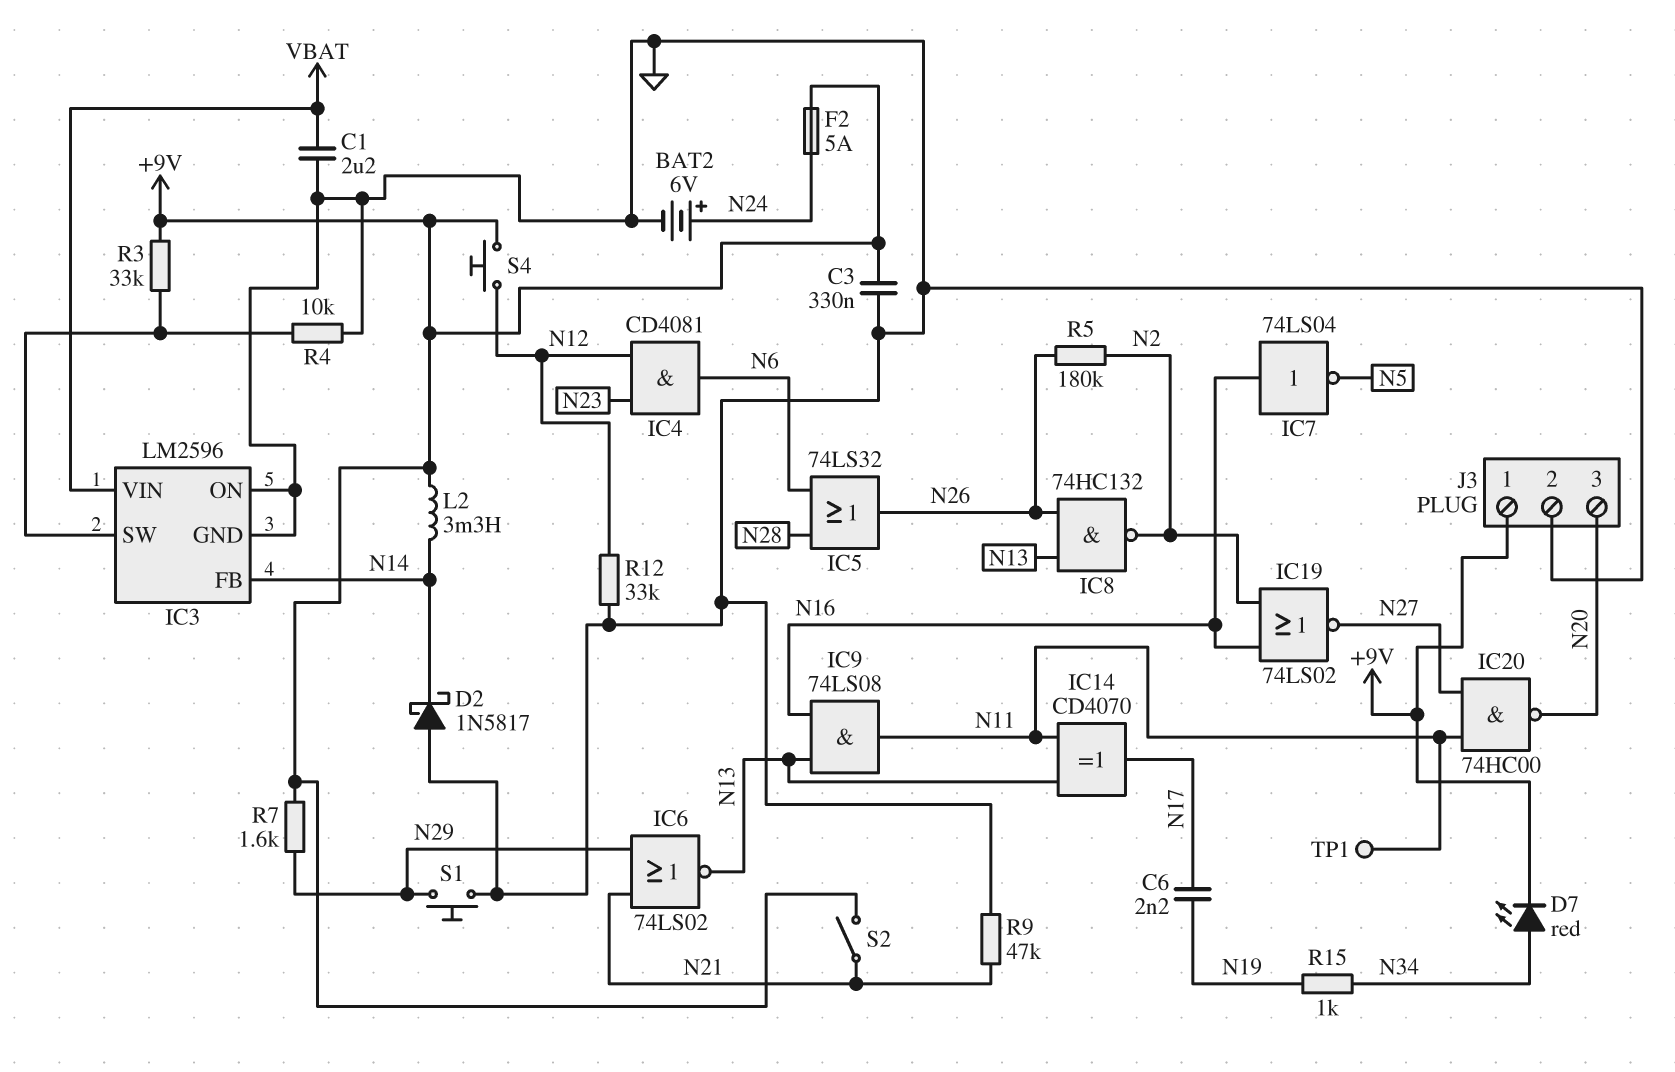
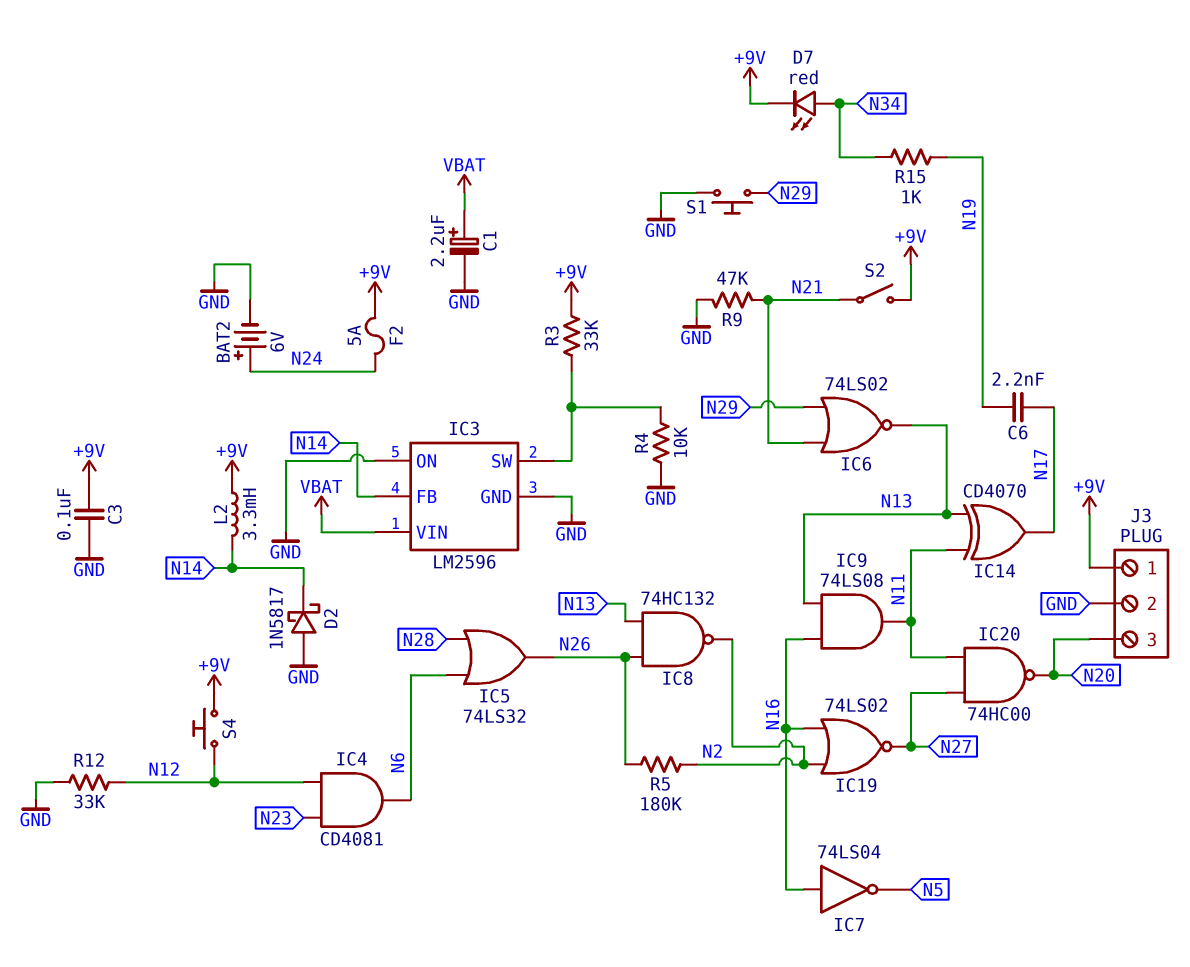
C1: 2.2uF (GND, VBAT) -> 2.2uF (plus VBAT, minus GND)
C3: 330nF (+9V, GND) -> 100nF (+9V, GND)
R7: 1.6k (+9V, N29) -> none
TP1: test point (N11) -> none

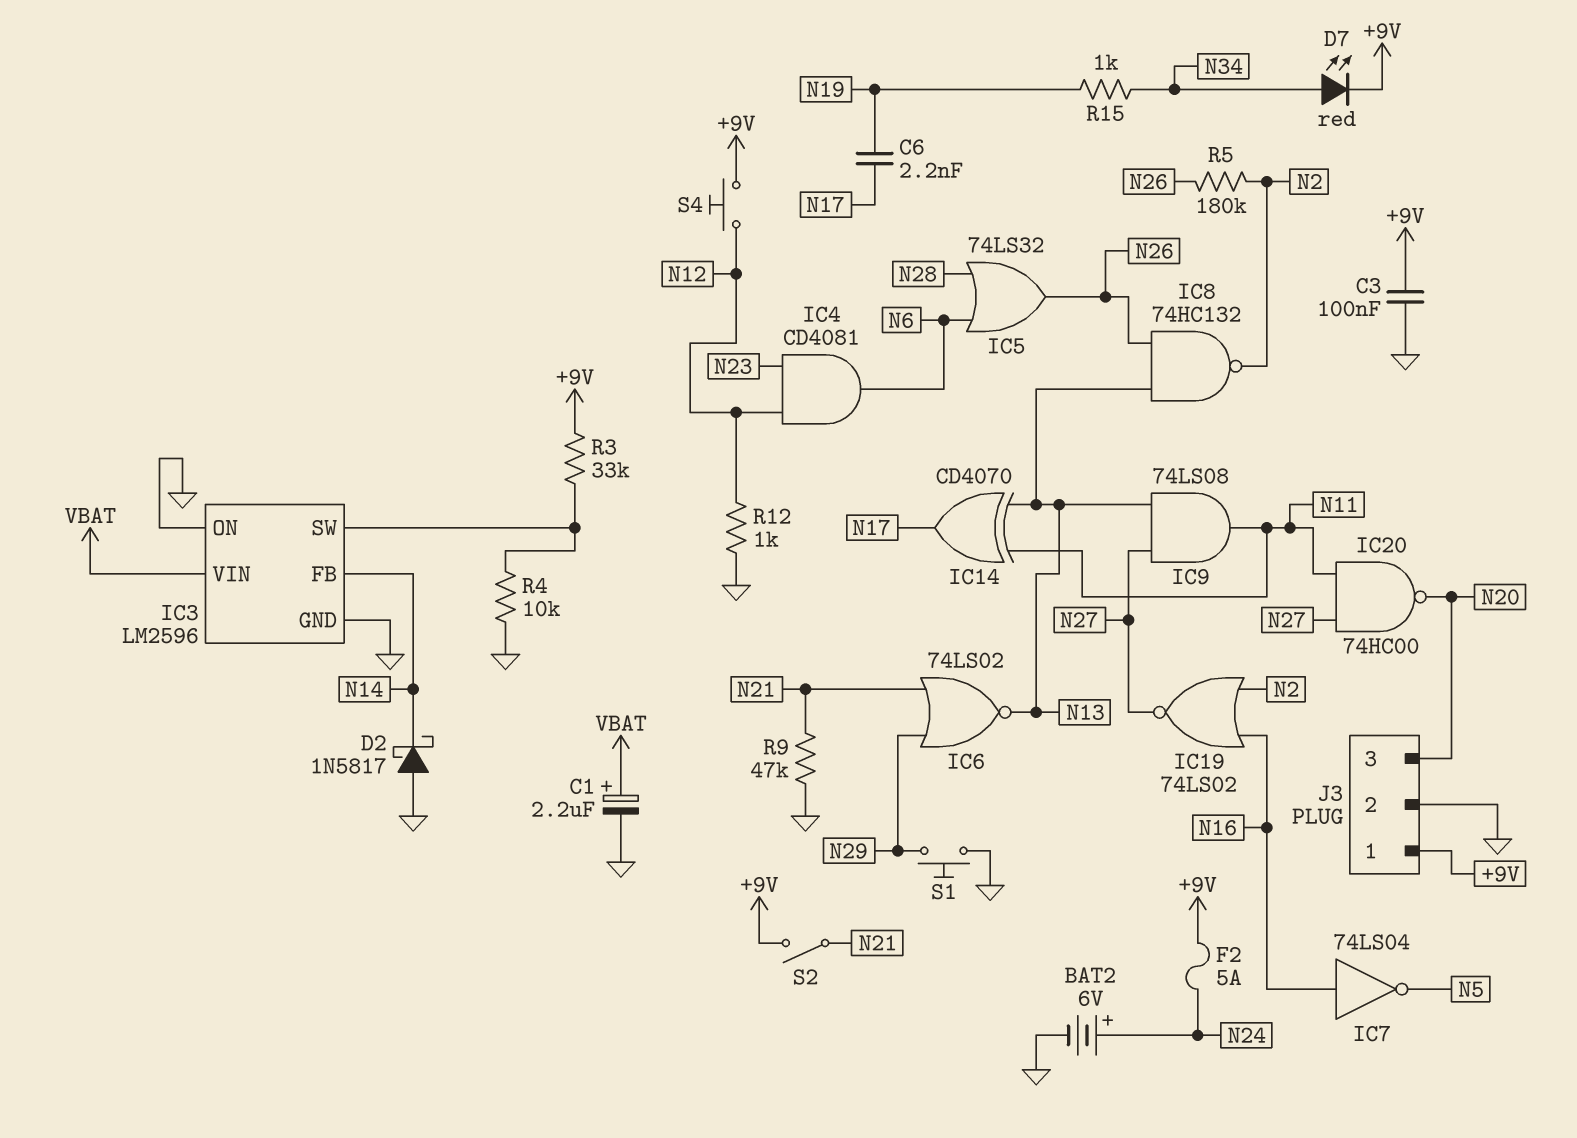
IC9: AND 74LS08 (in N13, in N16, out N11) -> AND 74LS08 (in N13, in N27, out N11)
L2: 3.3mH (+9V, N14) -> none
R12: 33k (GND, N12) -> 1k (GND, N12)

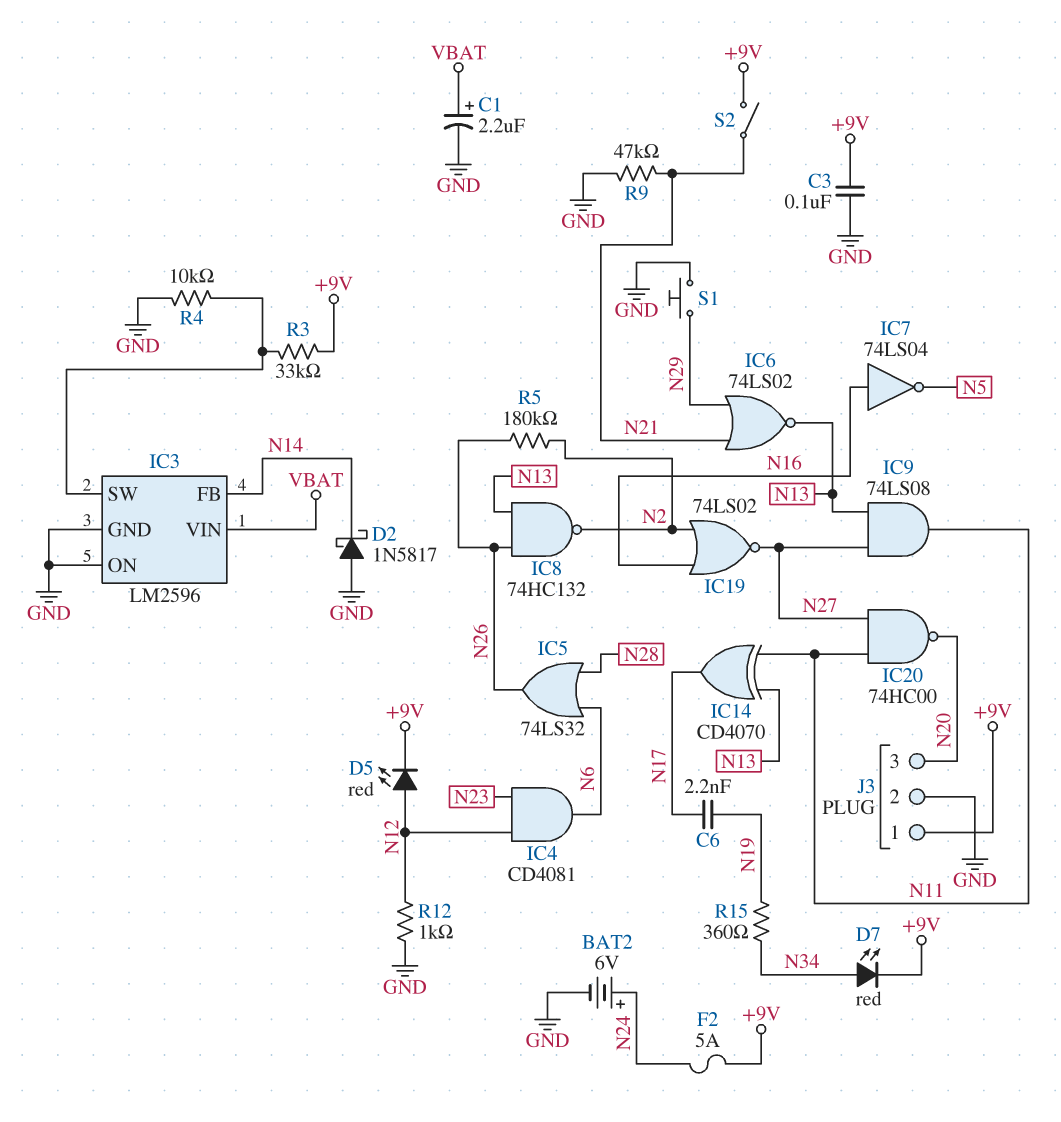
D5: none -> LED red (A N12, K +9V)
R15: 1k (N19, N34) -> 360 (N19, N34)
S4: button (+9V, N12) -> none

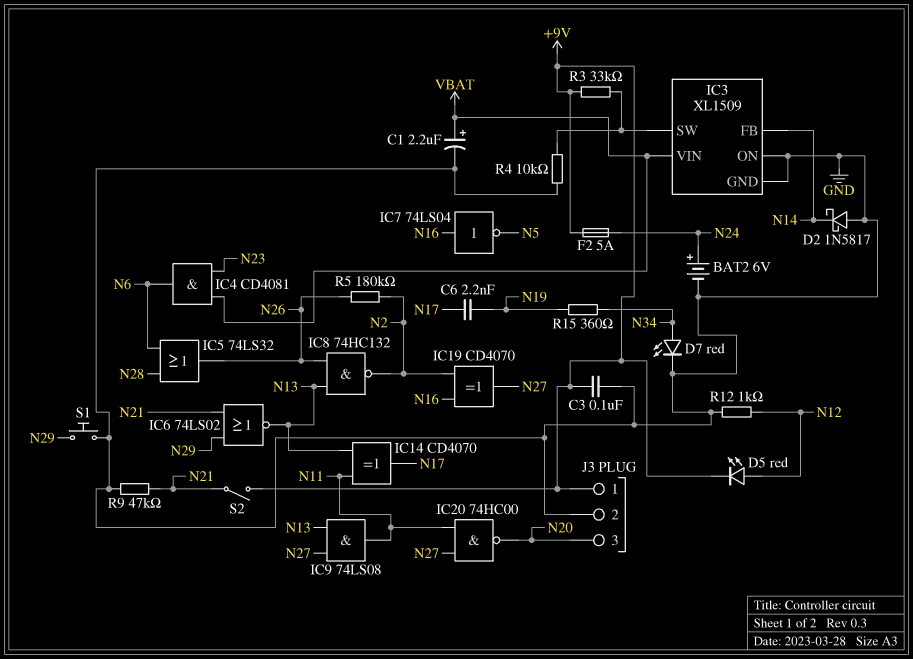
D7: LED red (A N34, K +9V) -> LED red (A N34, K GND)
IC3: LM2596 -> XL1509
IC4: AND CD4081 (in N12, in N23, out N6) -> AND CD4081 (in N23, in VBAT, out N6)
IC19: NOR 74LS02 (in N2, in N16, out N27) -> XOR CD4070 (in N2, in N16, out N27)

